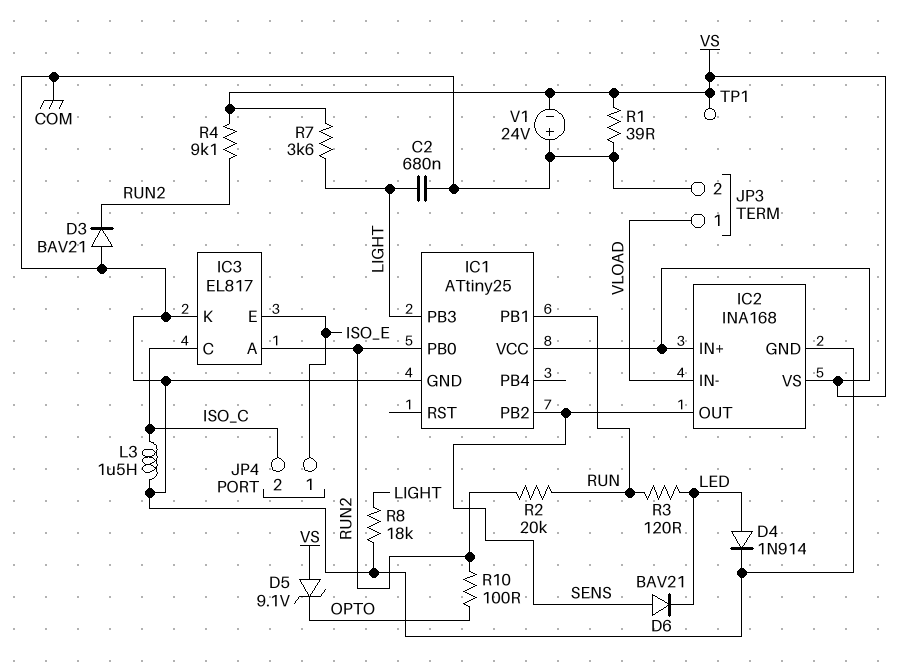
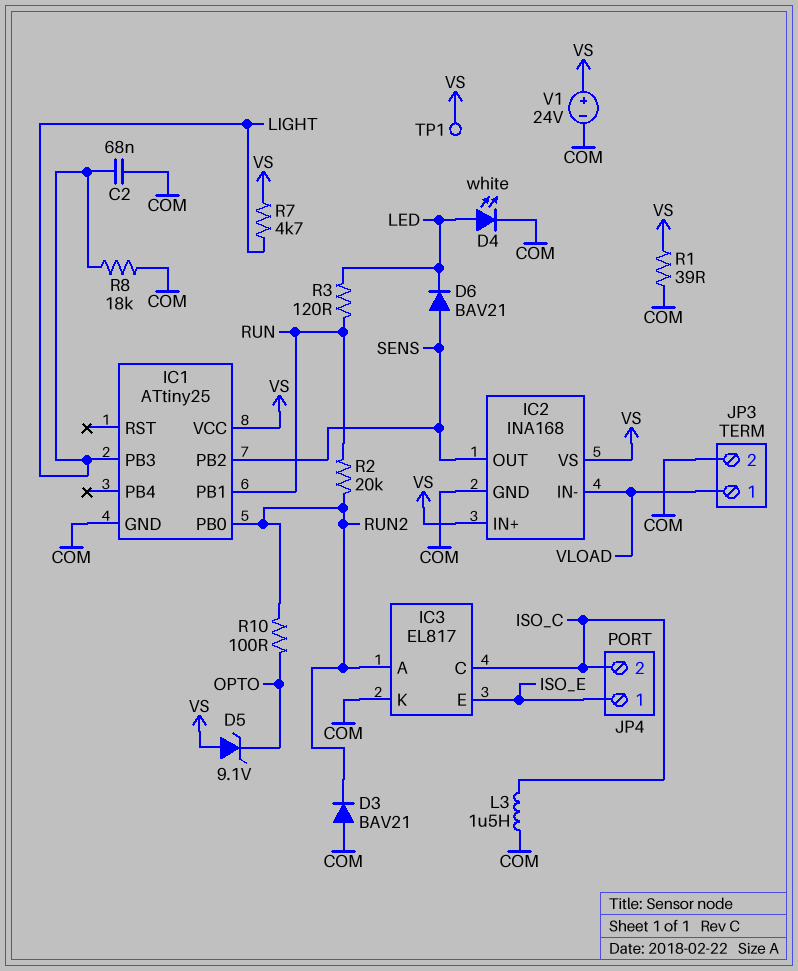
C2: 680nF (COM, LIGHT) -> 68nF (COM, LIGHT)
D4: diode 1N914 (A LED, K COM) -> LED white (A LED, K COM)
R4: 9.1k (RUN2, VS) -> none
R7: 3.6k (LIGHT, VS) -> 4.7k (LIGHT, VS)
V1: 24V (plus COM, minus VS) -> 24V (plus VS, minus COM)

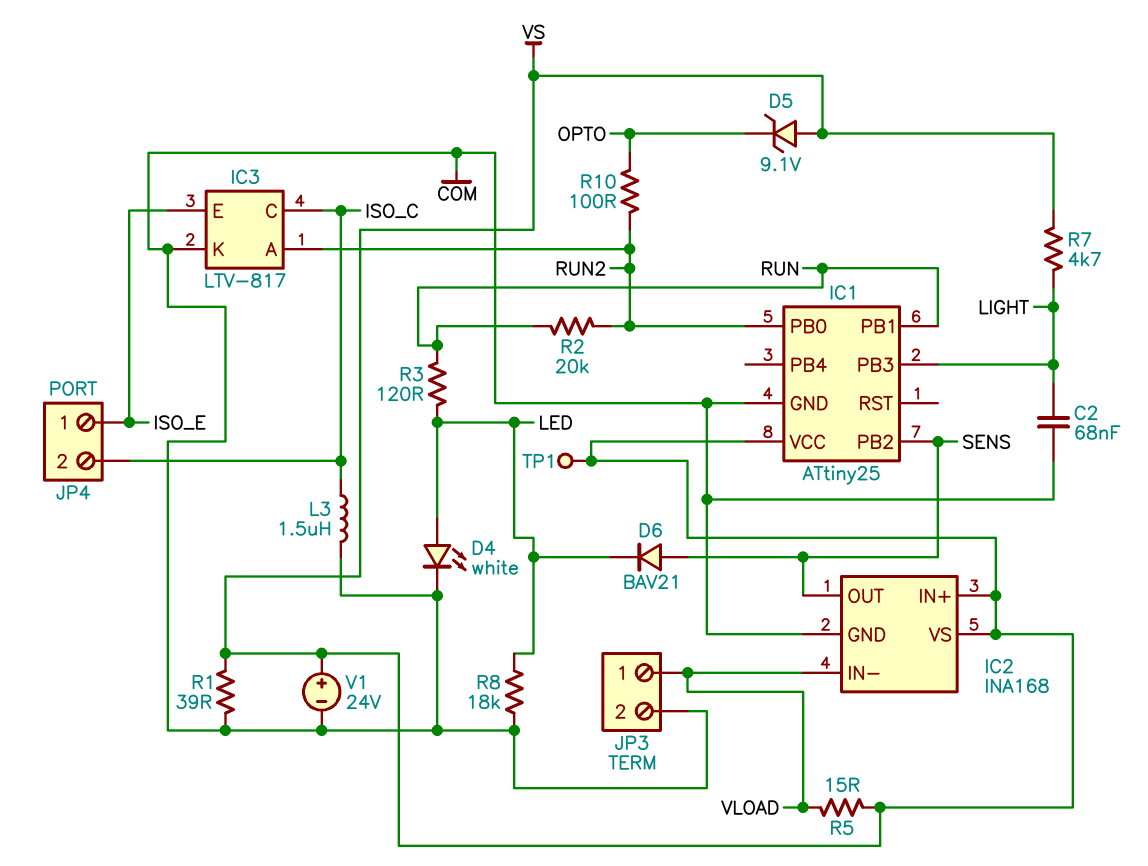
D3: diode BAV21 (A COM, K RUN2) -> none
IC3: EL817 -> LTV-817
R5: none -> 15 (VLOAD, VS)
R8: 18k (COM, LIGHT) -> 18k (COM, LED)

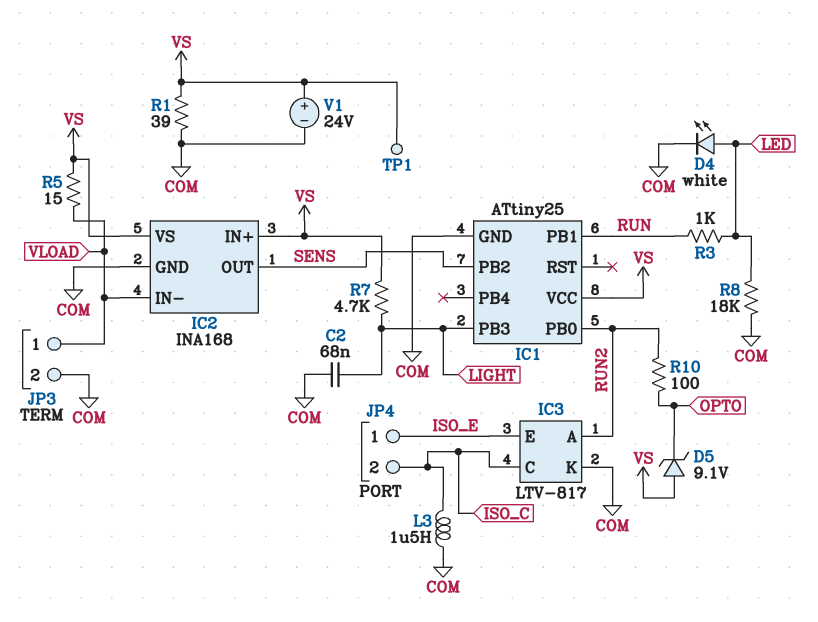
D6: diode BAV21 (A SENS, K LED) -> none
R2: 20k (RUN, RUN2) -> none
R3: 120 (LED, RUN) -> 1k (LED, RUN)

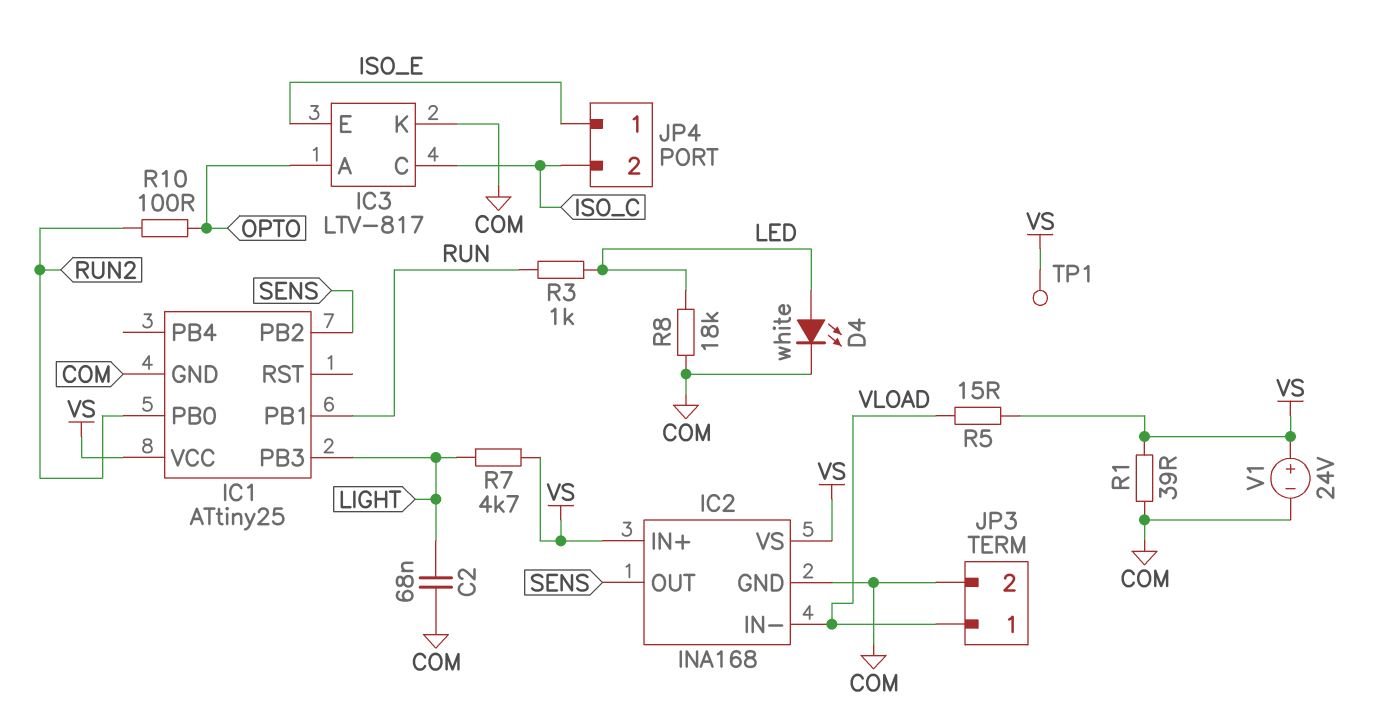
D5: zener 9.1V (A VS, K OPTO) -> none
IC3 pin A: RUN2 -> OPTO
L3: 1.5uH (COM, ISO_C) -> none

